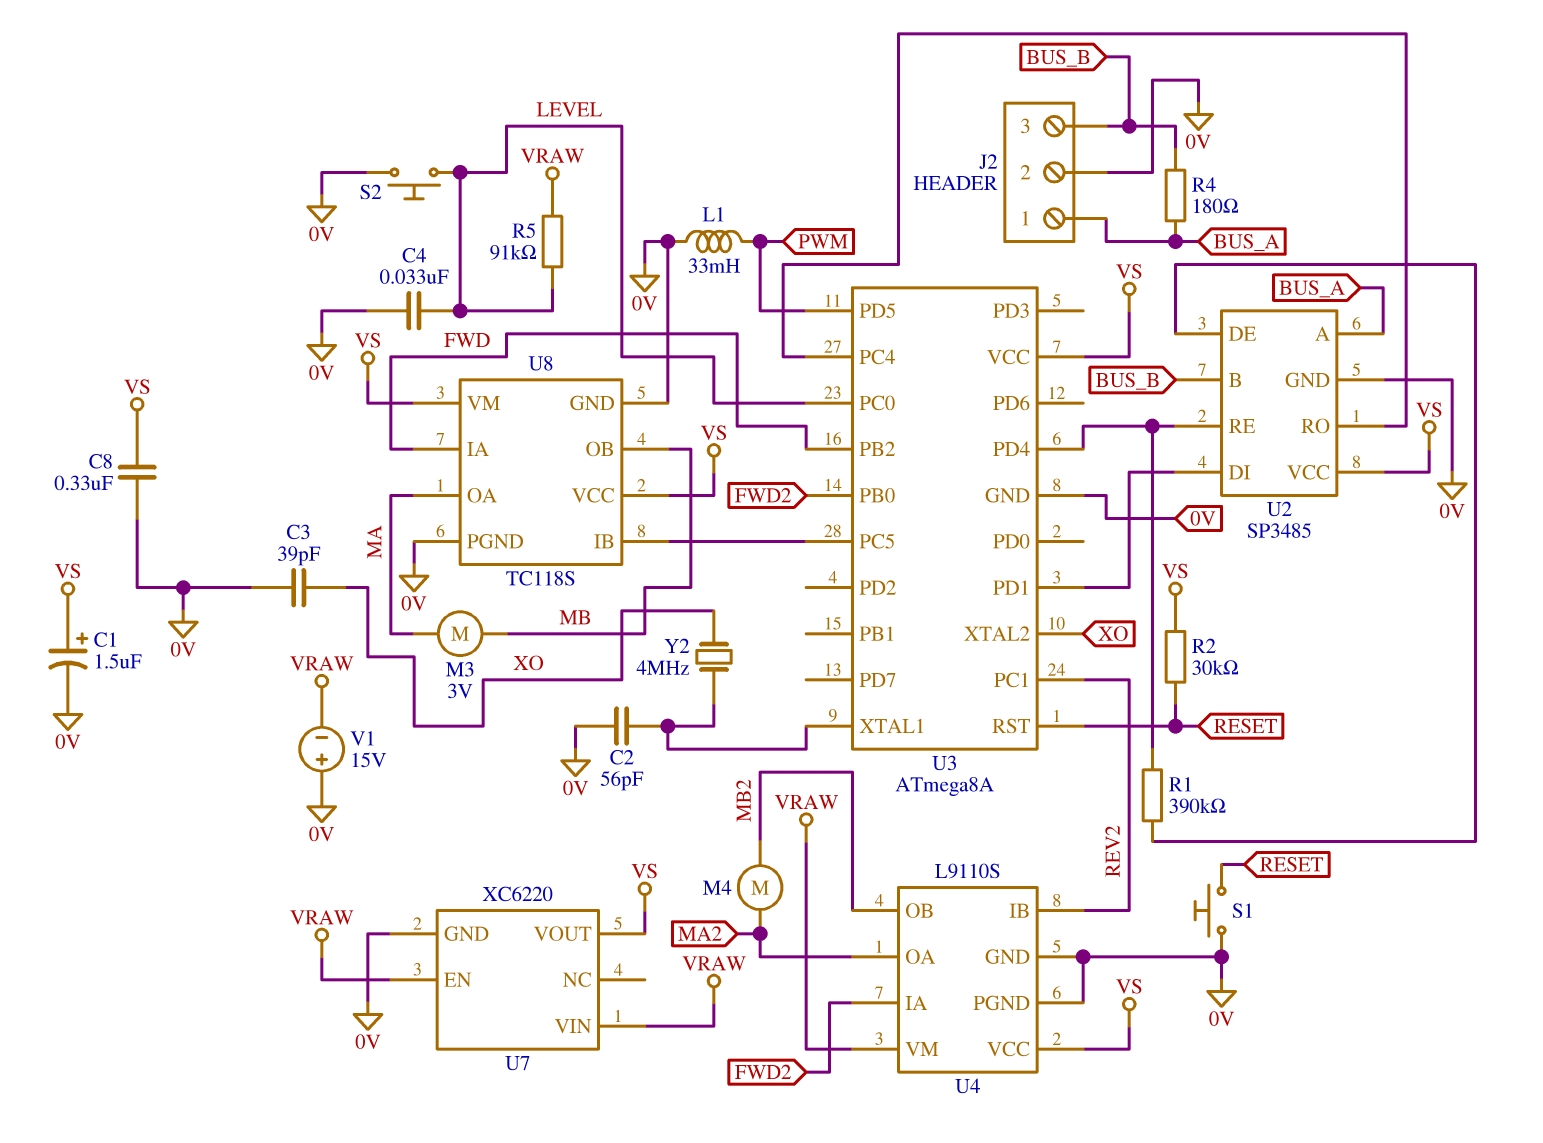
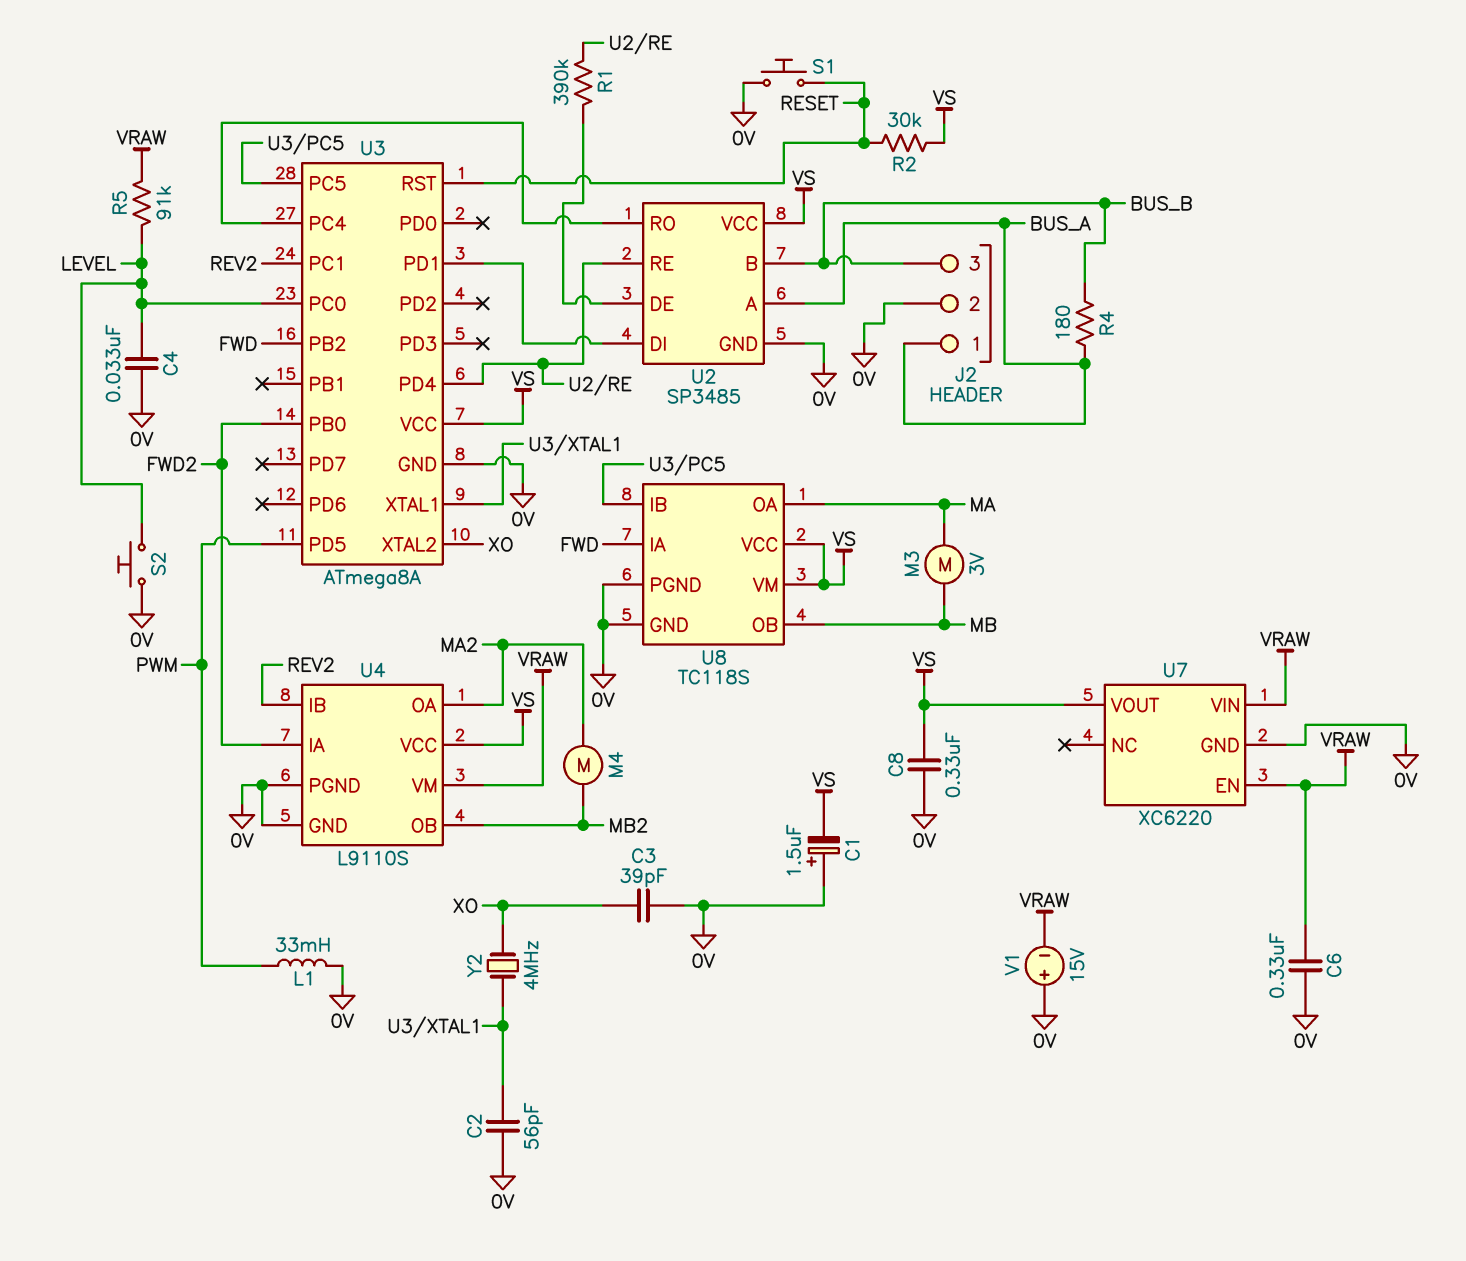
C1: 1.5uF (plus VS, minus 0V) -> 1.5uF (plus 0V, minus VS)
C6: none -> 330nF (0V, VRAW)

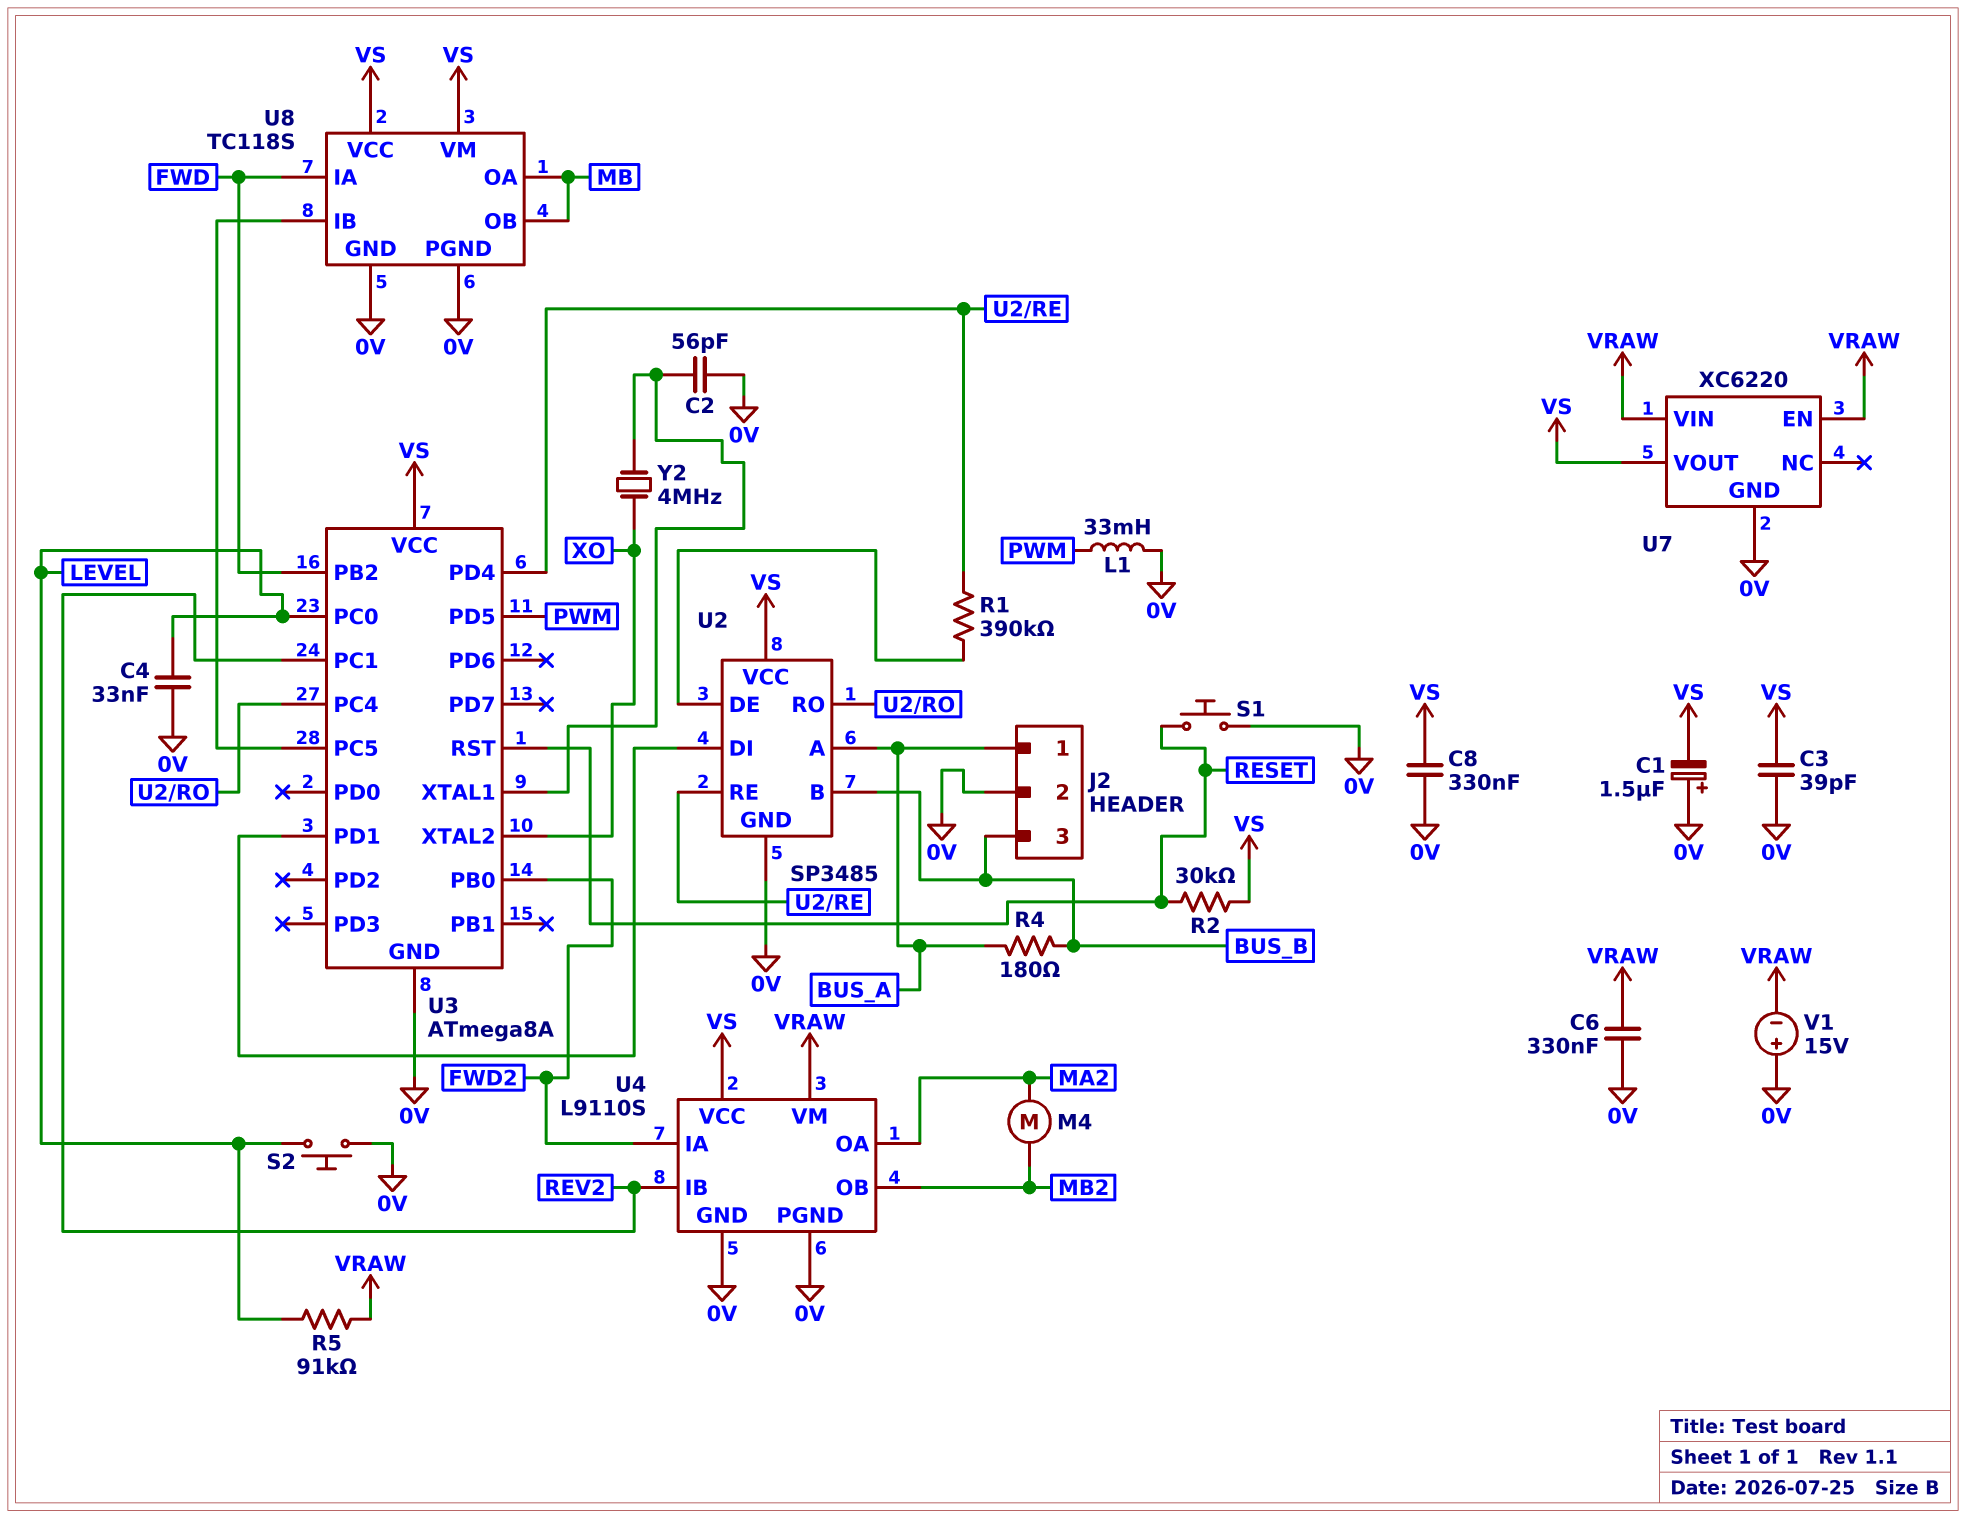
C3: 39pF (0V, XO) -> 39pF (0V, VS)
M3: motor 3V (MA, MB) -> none
U8 pin OA: MA -> MB

